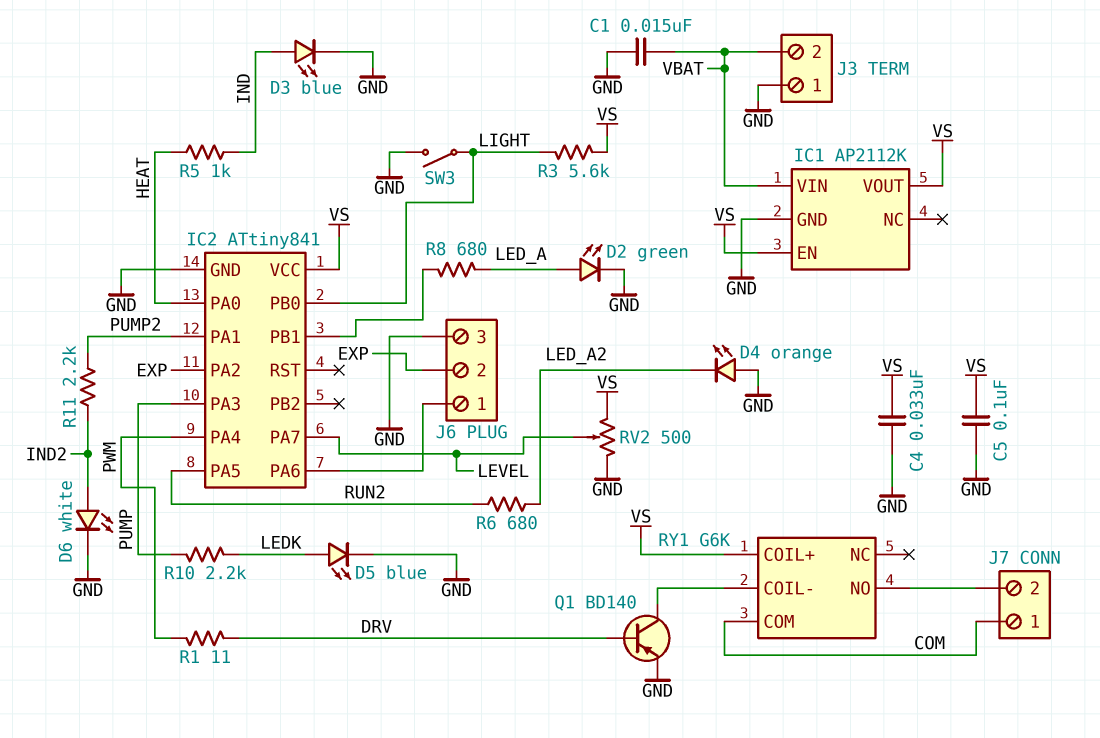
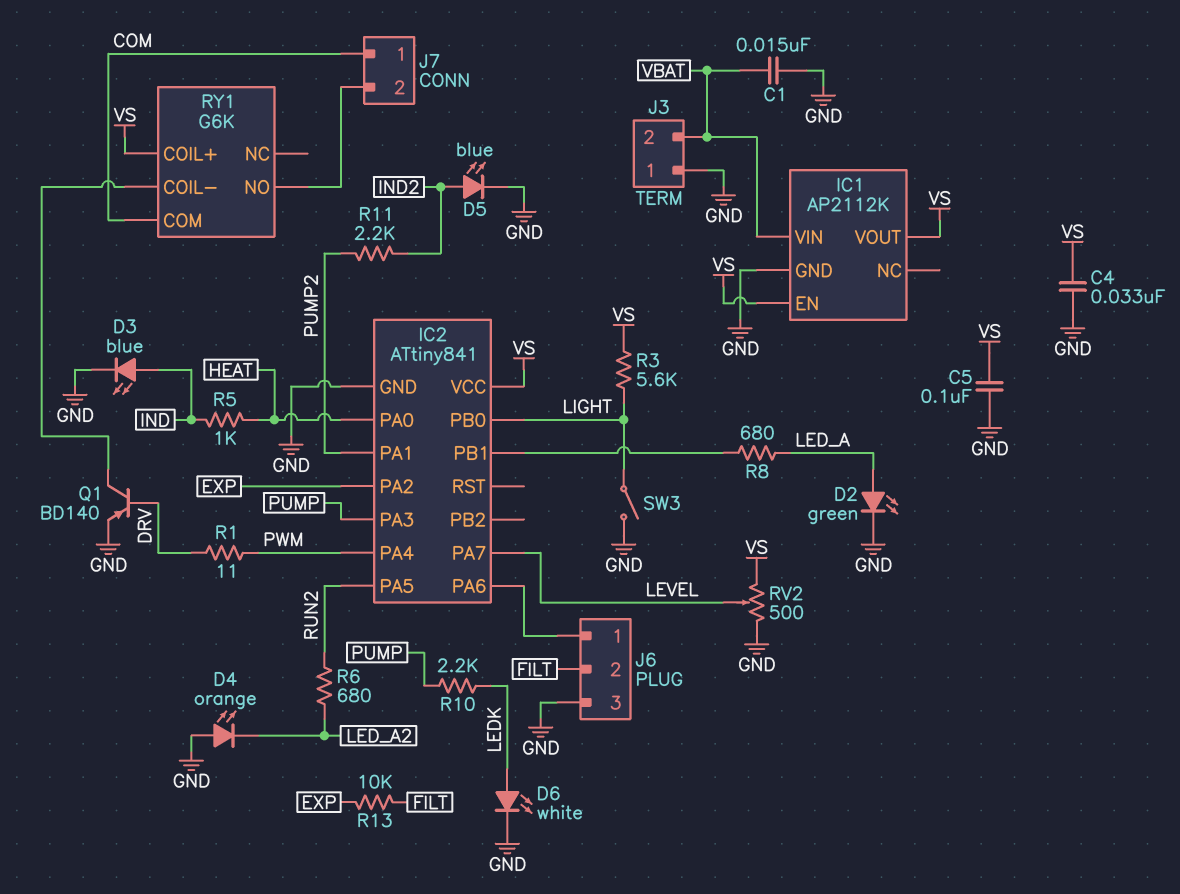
D5: LED blue (A LEDK, K GND) -> LED blue (A IND2, K GND)
D6: LED white (A IND2, K GND) -> LED white (A LEDK, K GND)
J6 pin 2: EXP -> FILT
R13: none -> 10k (EXP, FILT)

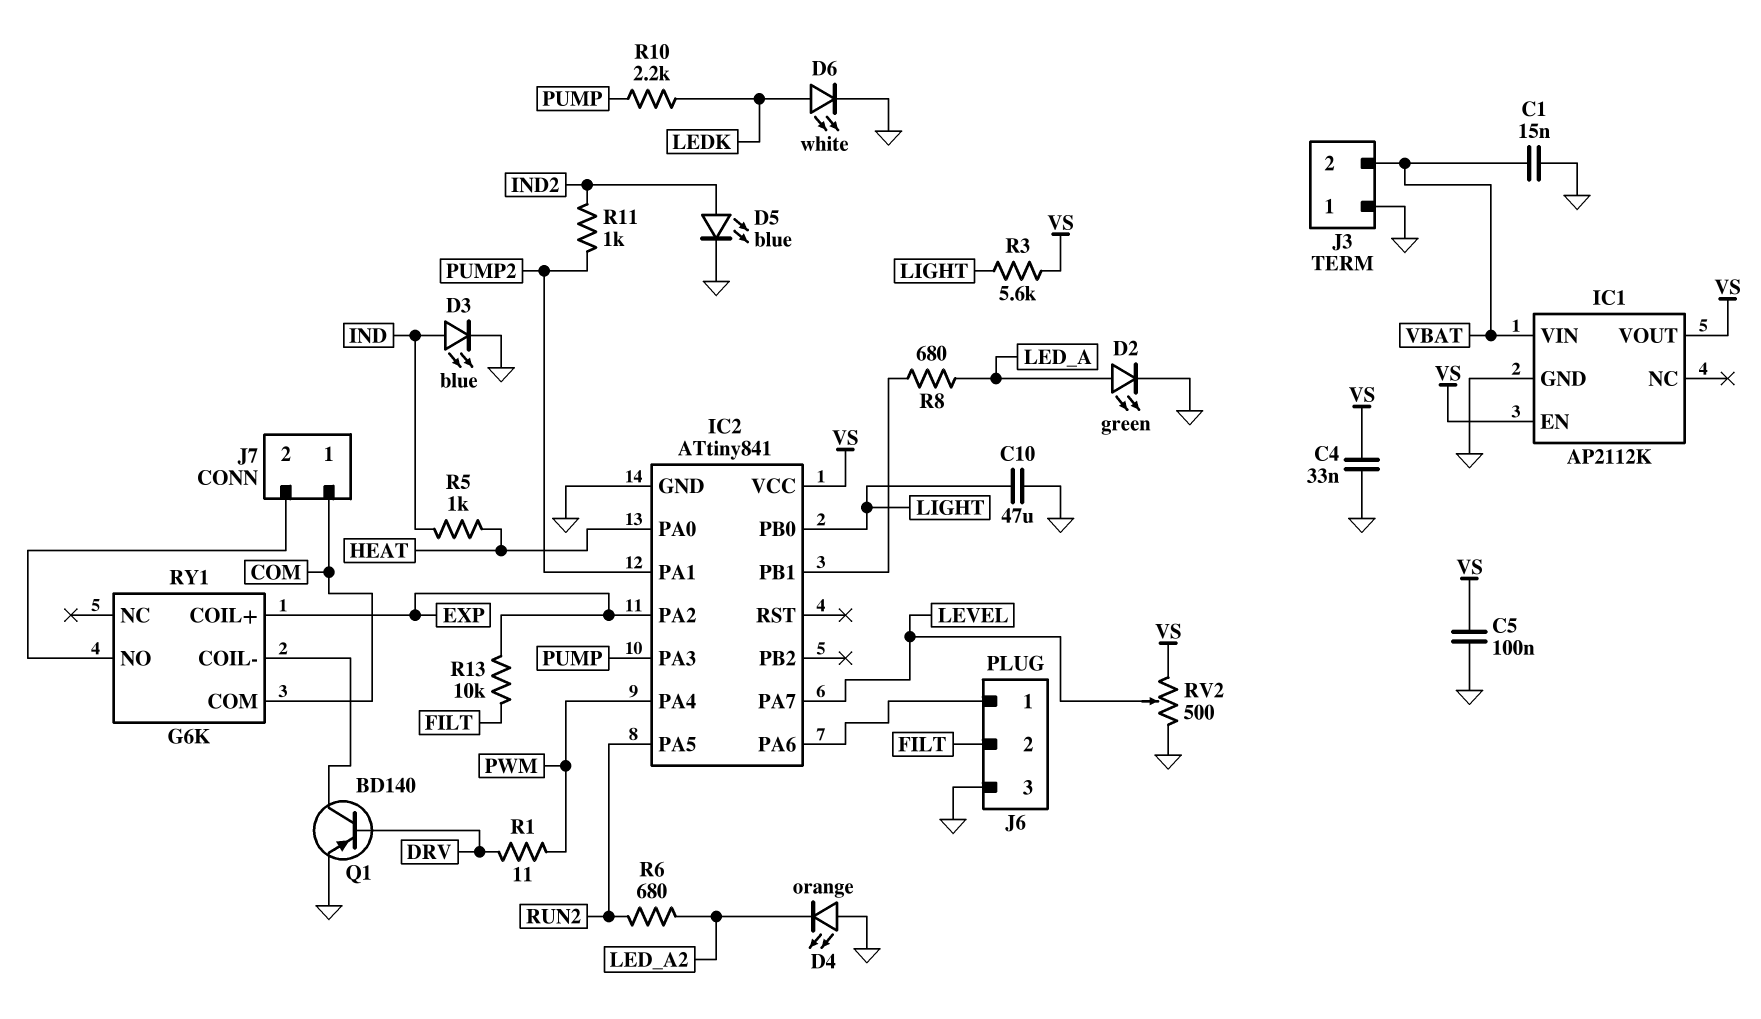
C10: none -> 47uF (GND, LIGHT)
R11: 2.2k (IND2, PUMP2) -> 1k (IND2, PUMP2)
RY1 pin COIL+: VS -> EXP
SW3: switch (GND, LIGHT) -> none

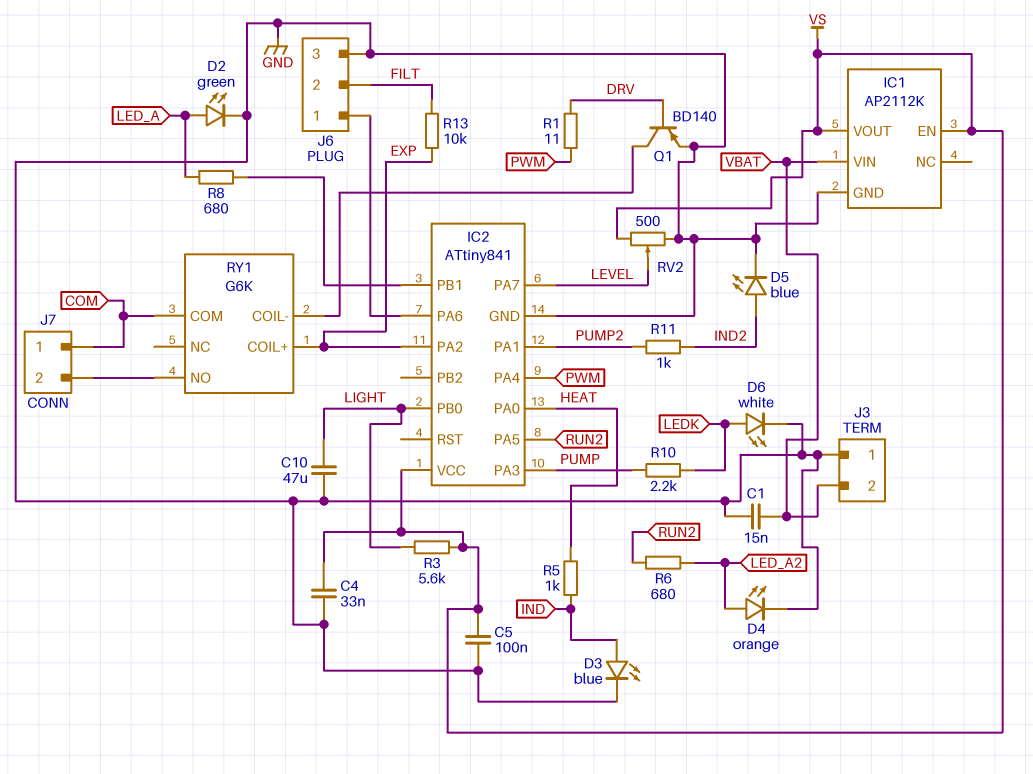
D4: LED orange (A GND, K LED_A2) -> LED orange (A LED_A2, K GND)

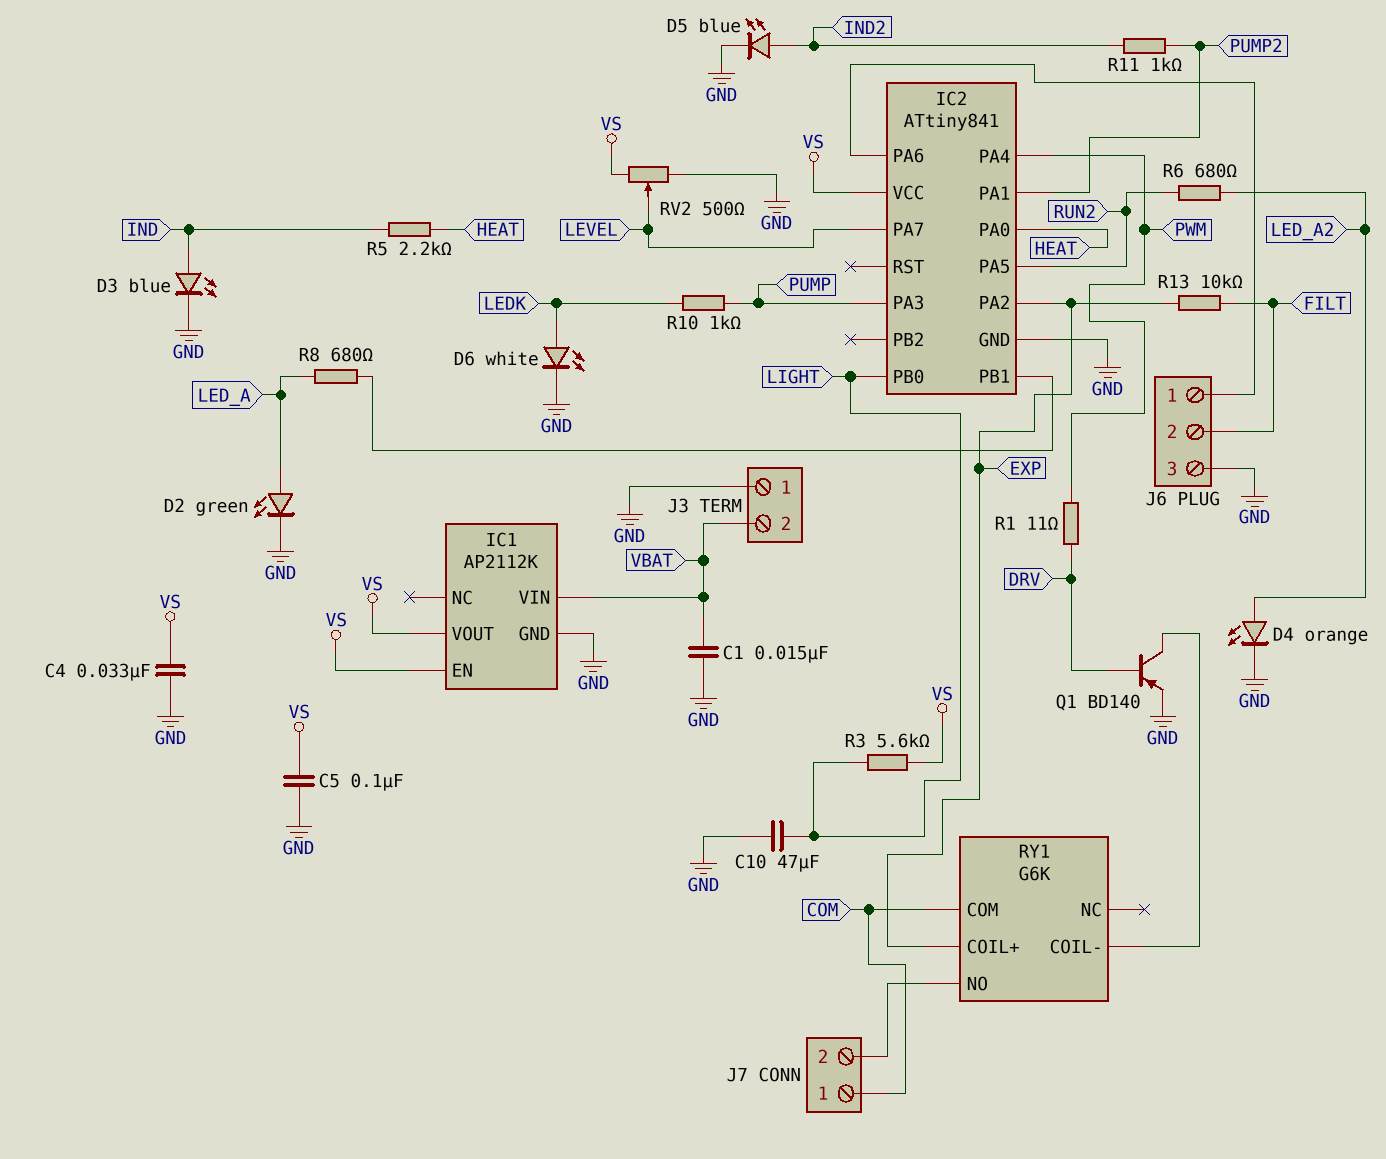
R5: 1k (HEAT, IND) -> 2.2k (HEAT, IND)
R10: 2.2k (LEDK, PUMP) -> 1k (LEDK, PUMP)

